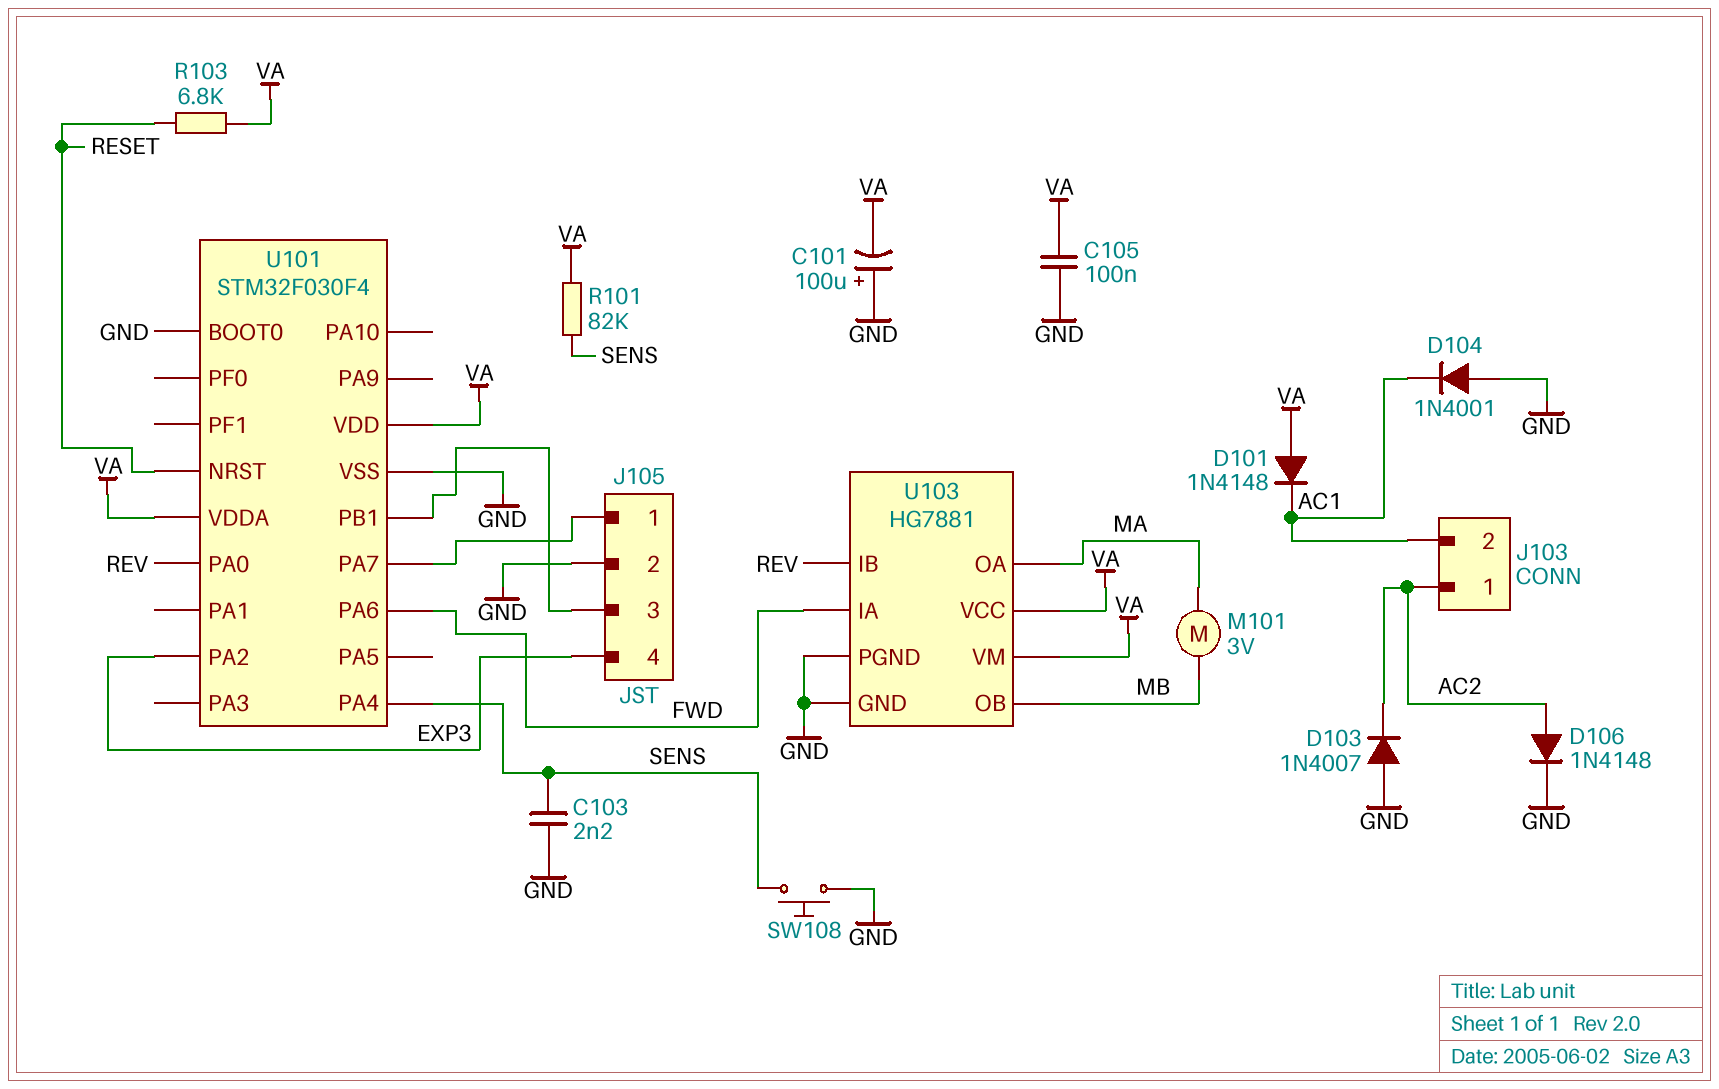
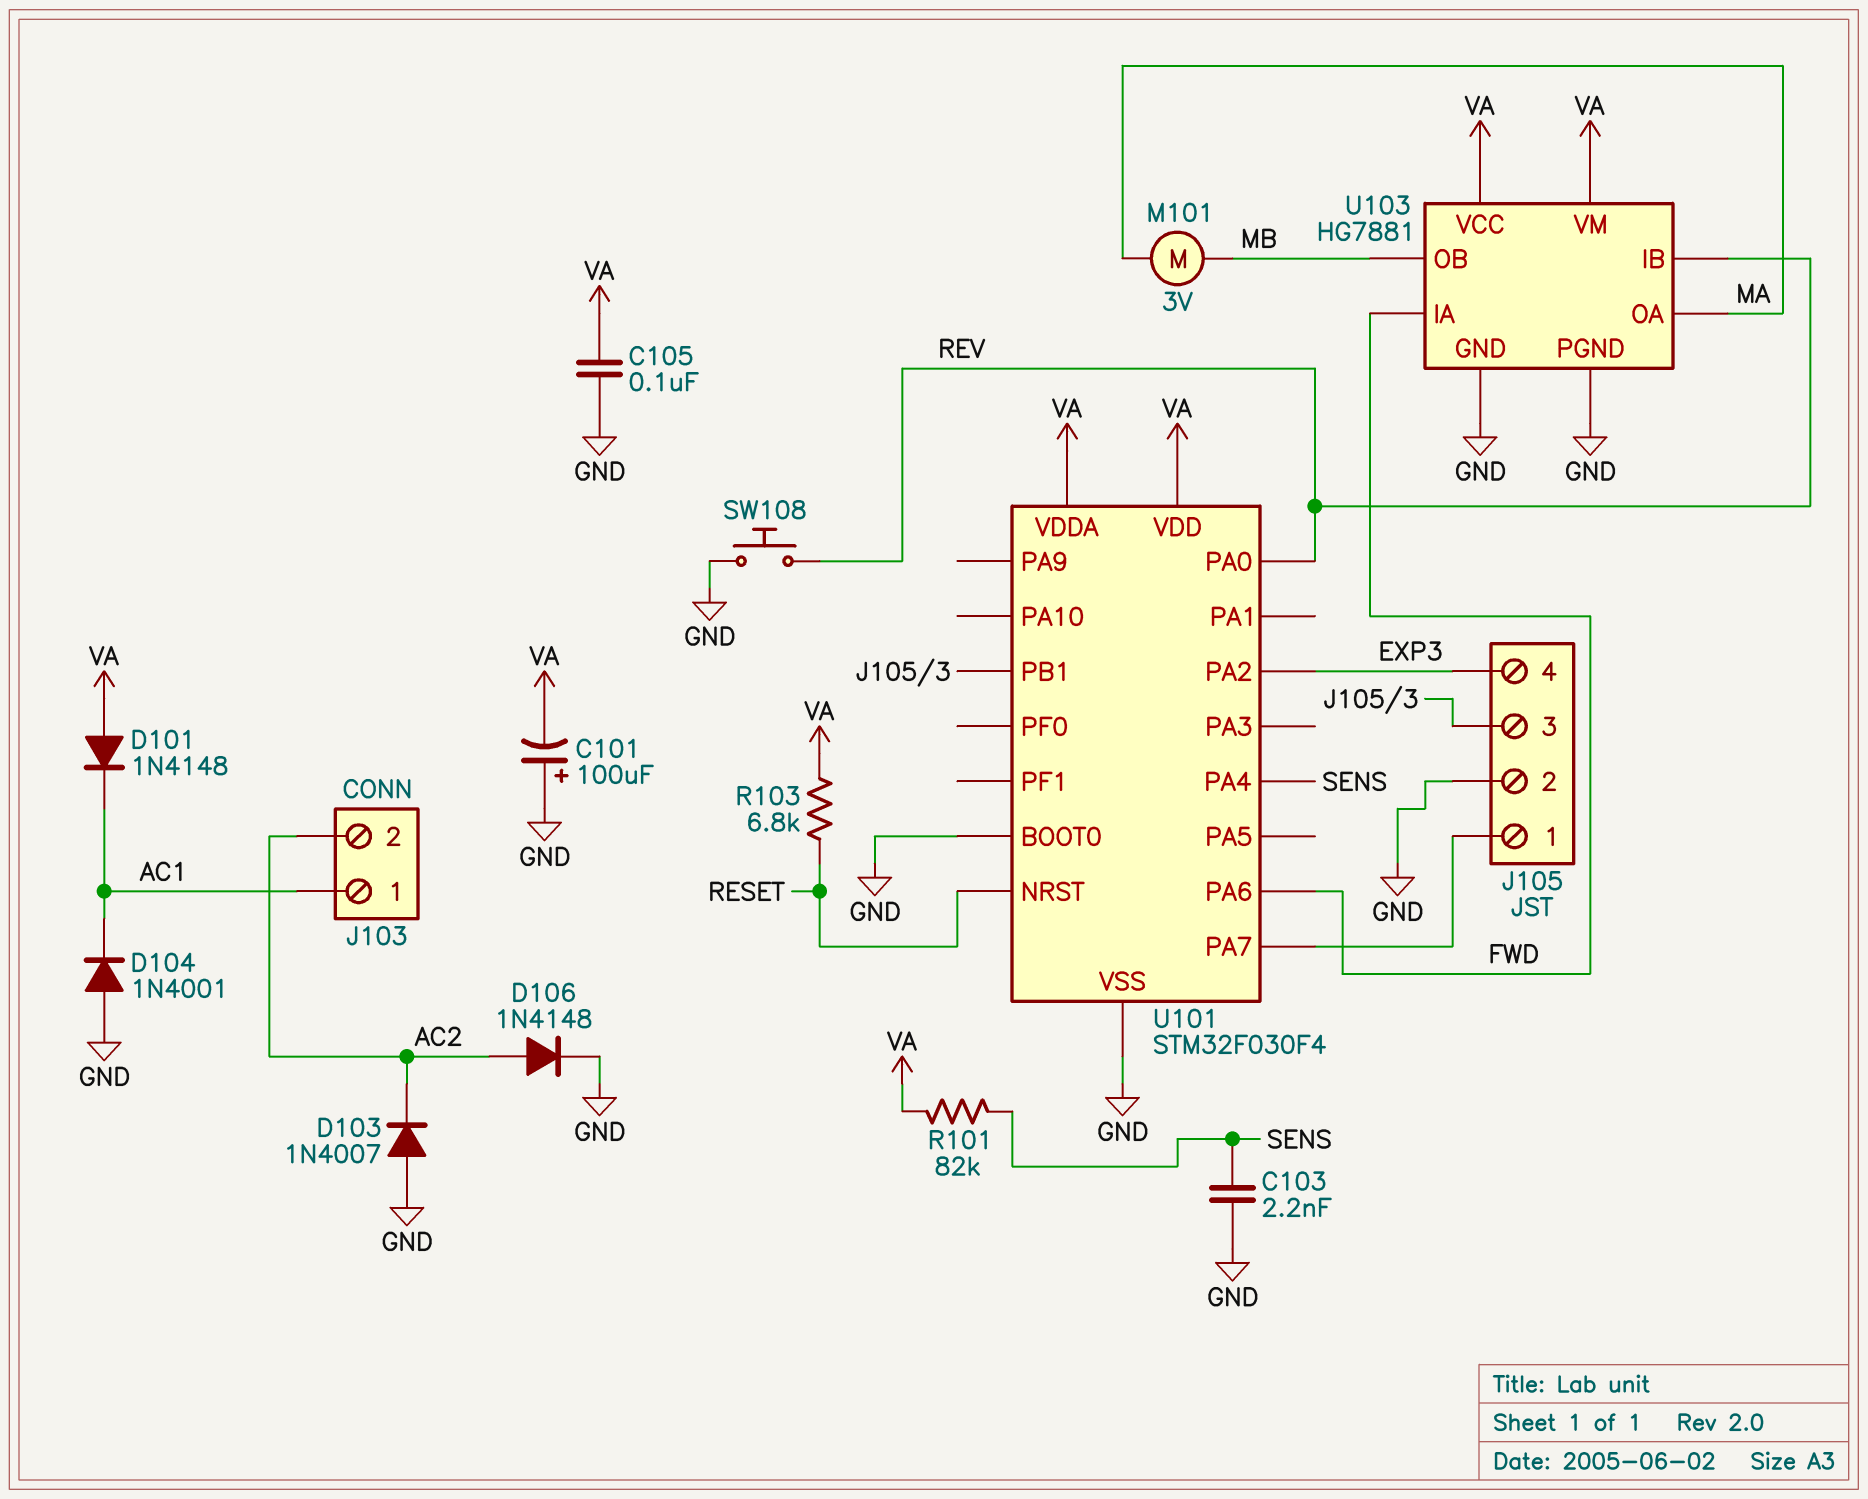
J103 pin 1: AC2 -> AC1
J103 pin 2: AC1 -> AC2
SW108: button (GND, SENS) -> button (GND, REV)

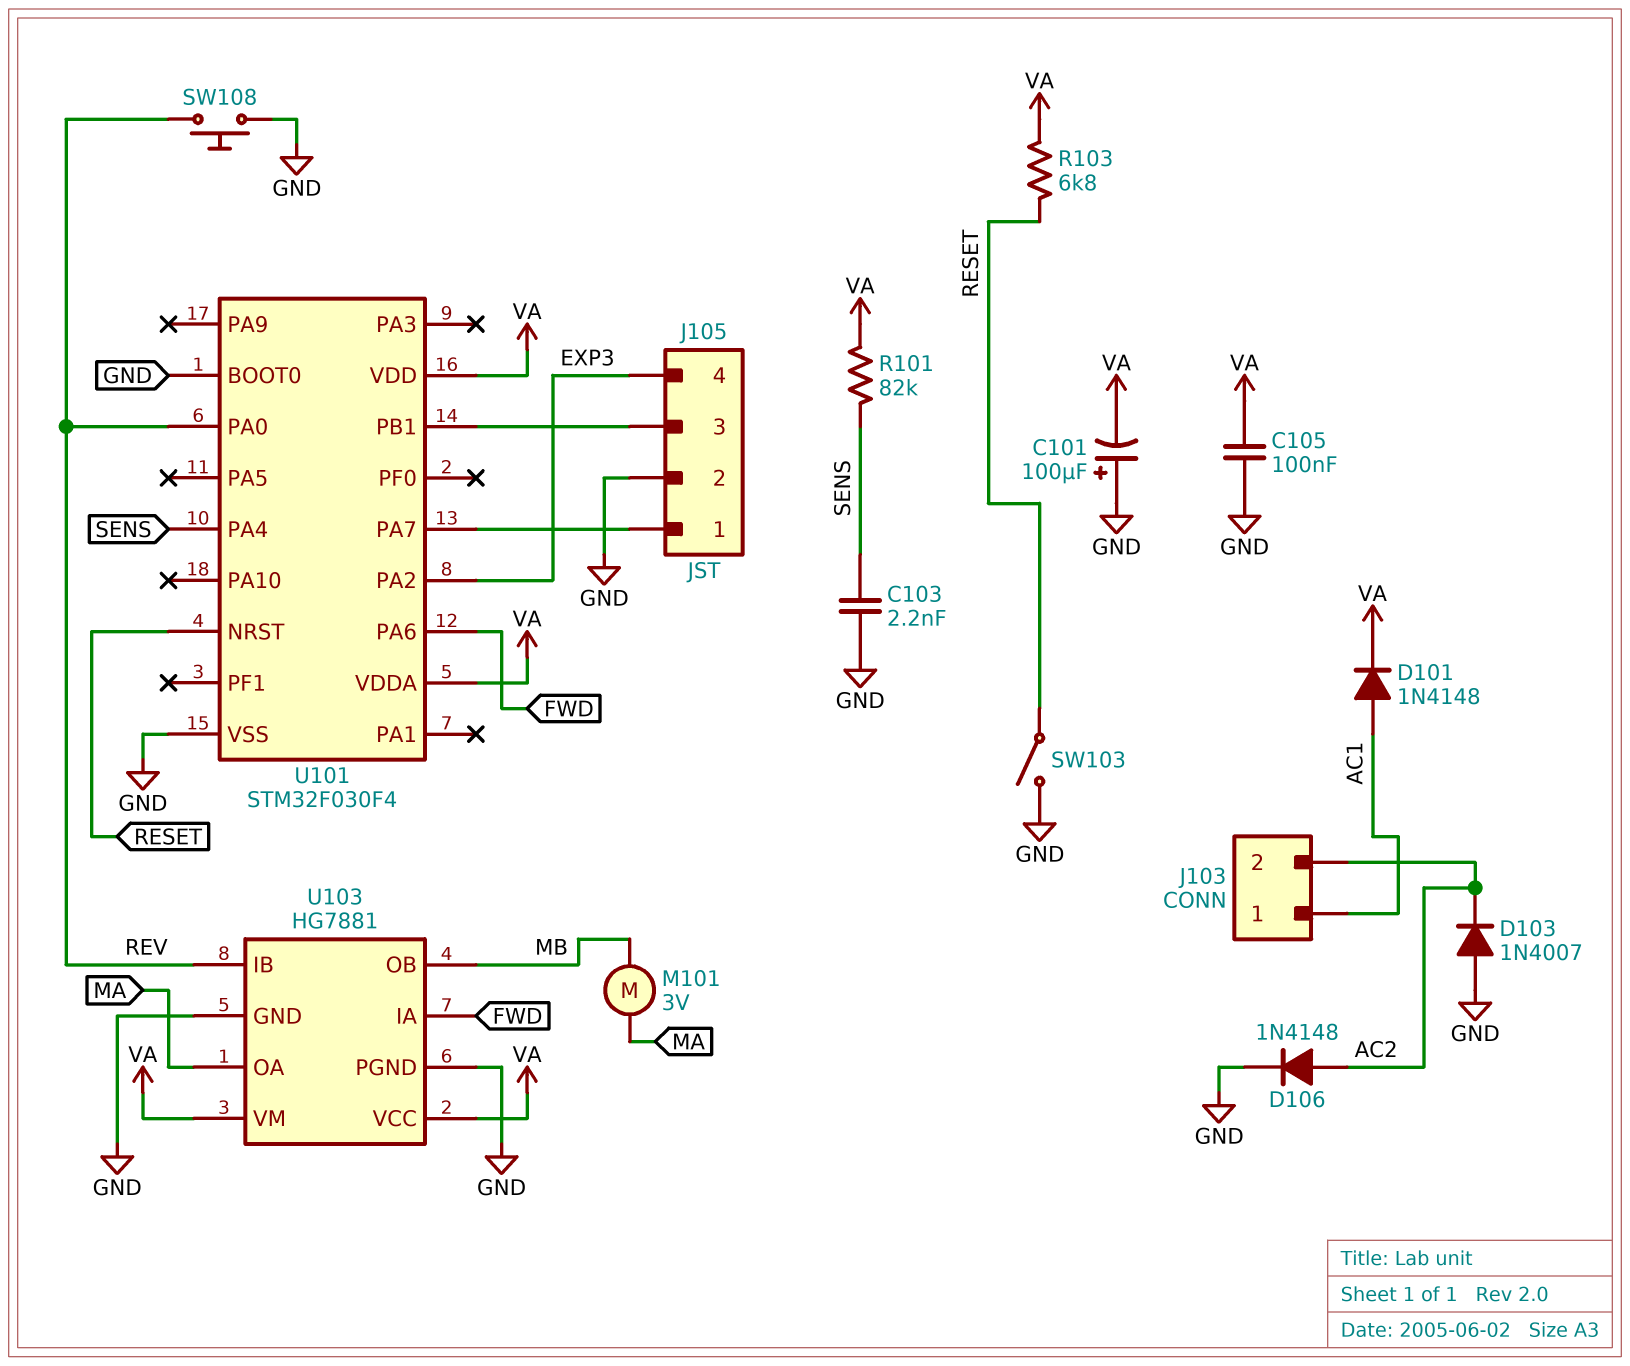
D101: diode 1N4148 (A VA, K AC1) -> diode 1N4148 (A AC1, K VA)
D104: diode 1N4001 (A GND, K AC1) -> none
SW103: none -> switch (GND, RESET)

